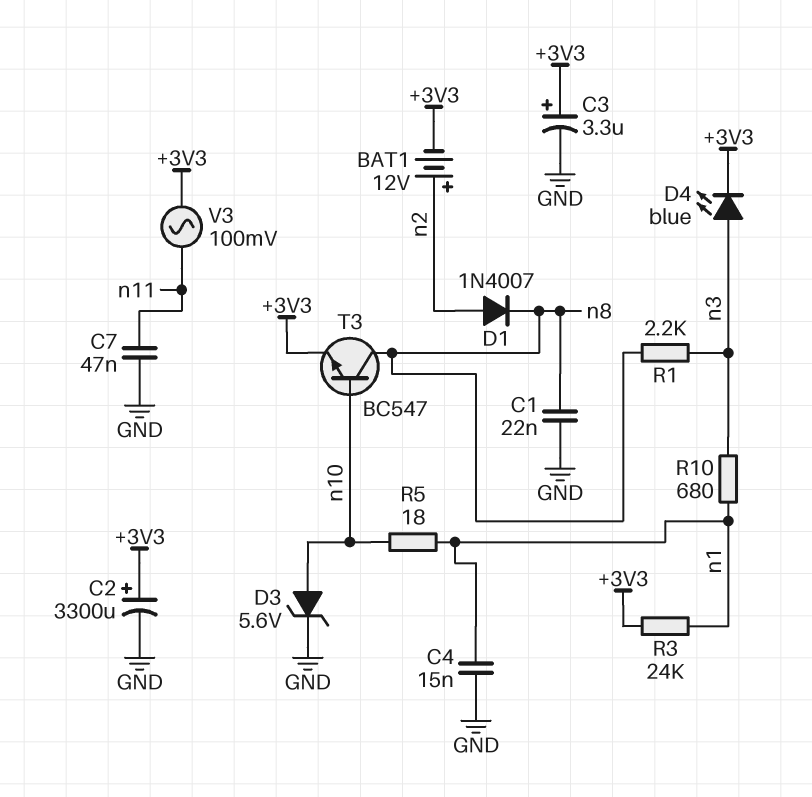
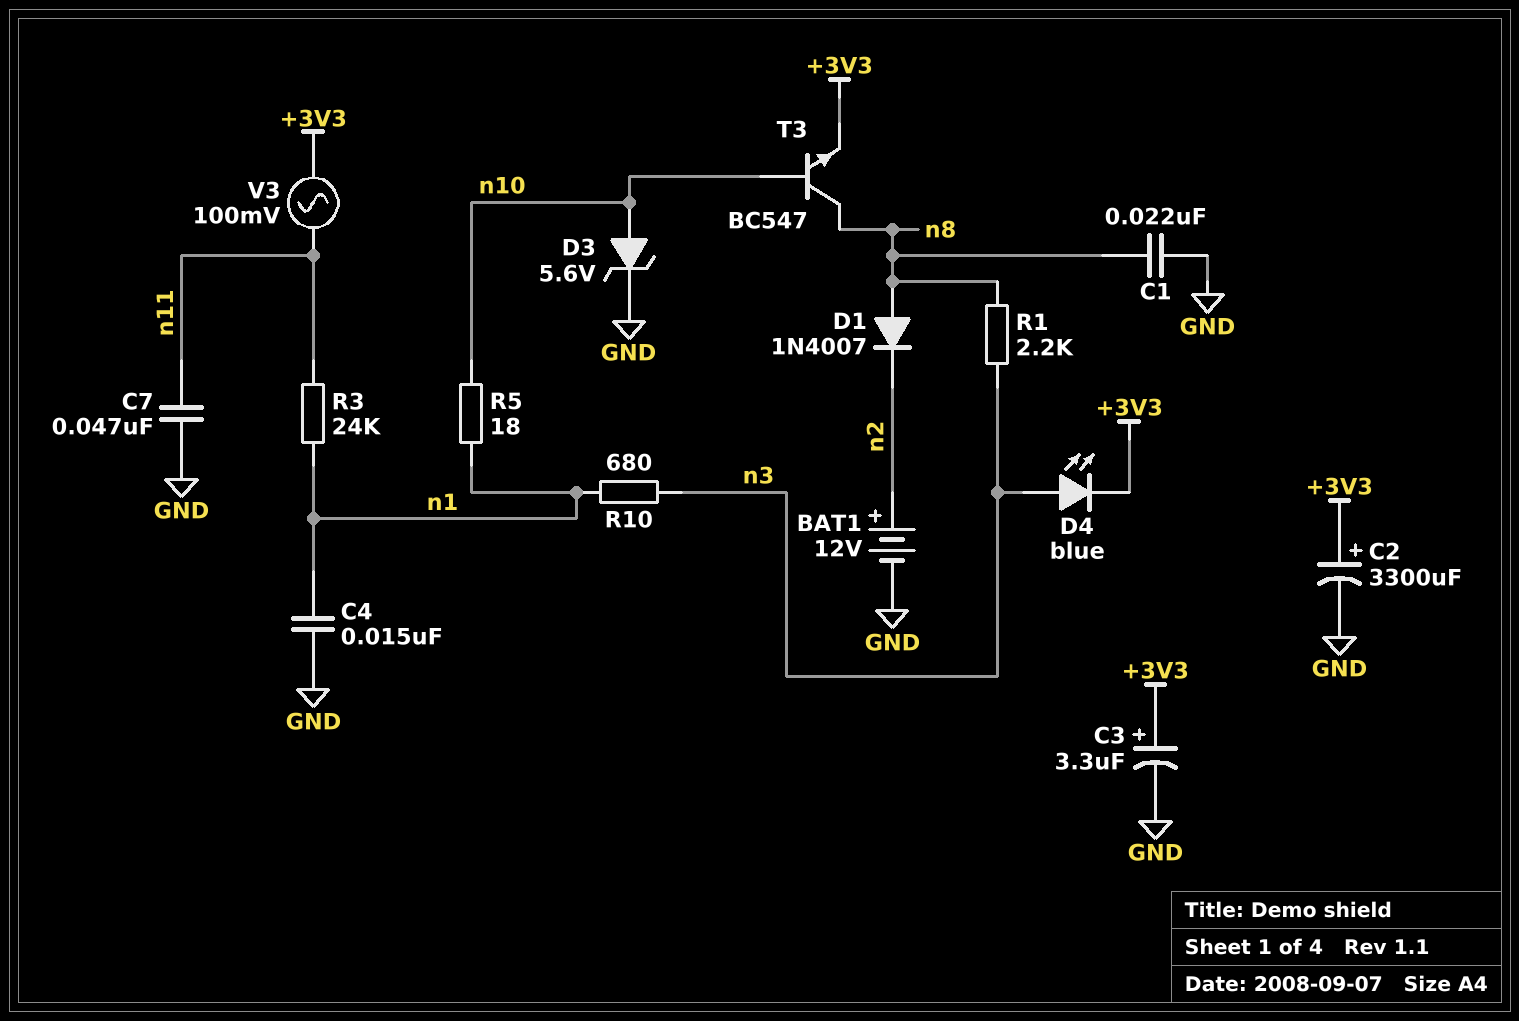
BAT1: 12V (plus n2, minus +3V3) -> 12V (plus n2, minus GND)
D1: diode 1N4007 (A n2, K n8) -> diode 1N4007 (A n8, K n2)
R3: 24k (+3V3, n1) -> 24k (n1, n11)

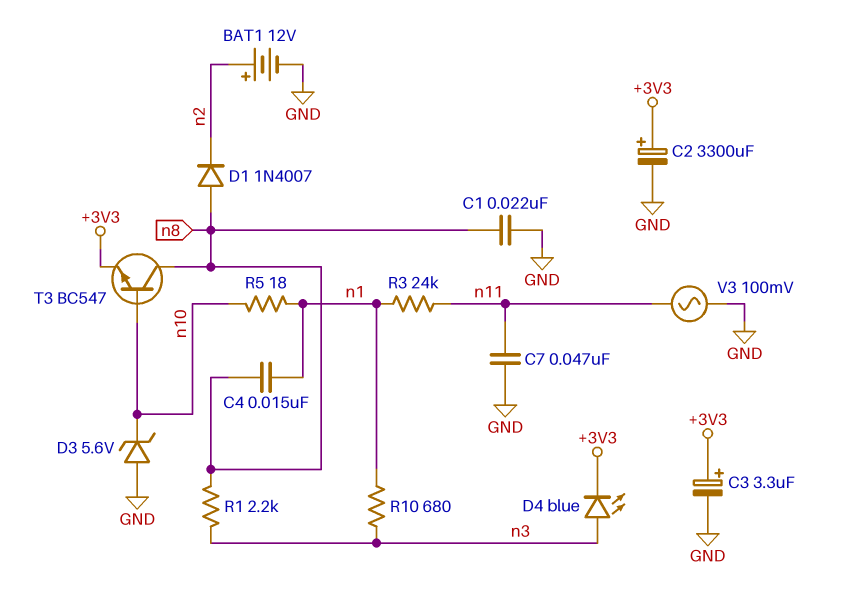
C4: 15nF (GND, n1) -> 15nF (n1, n8)
D3: zener 5.6V (A n10, K GND) -> zener 5.6V (A GND, K n10)
V3: AC 100mV (+3V3, n11) -> AC 100mV (GND, n11)

